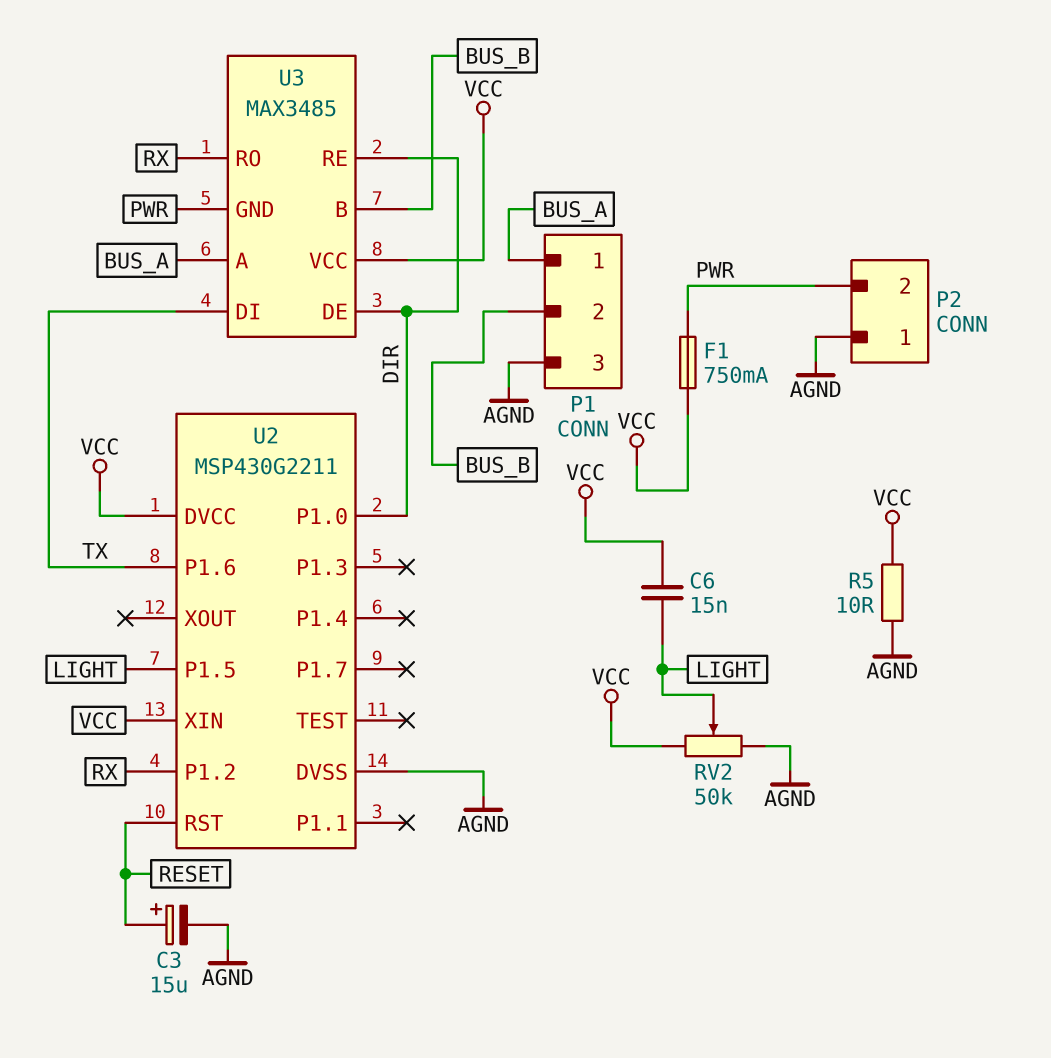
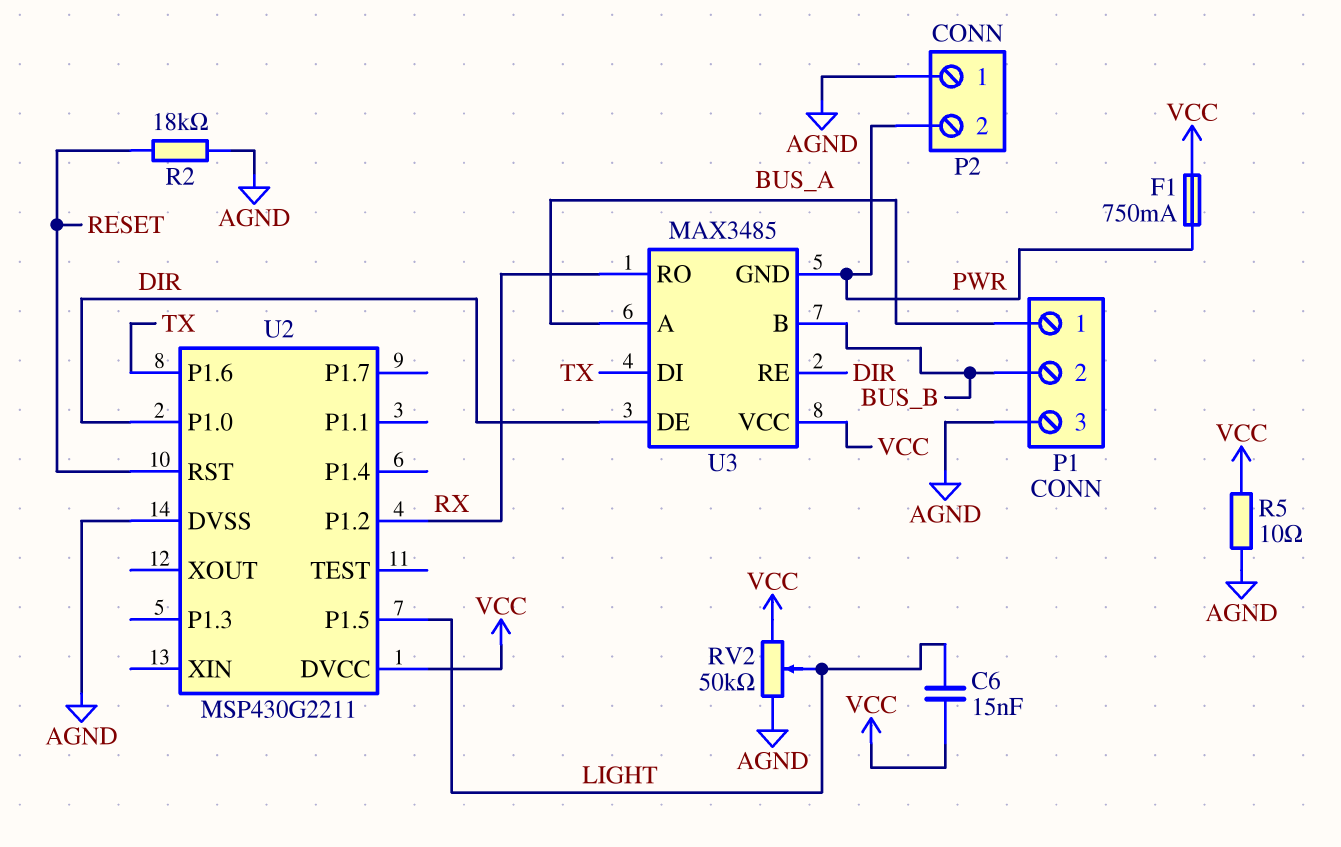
C3: 15uF (plus RESET, minus AGND) -> none
R2: none -> 18k (AGND, RESET)
U2 pin XIN: VCC -> none

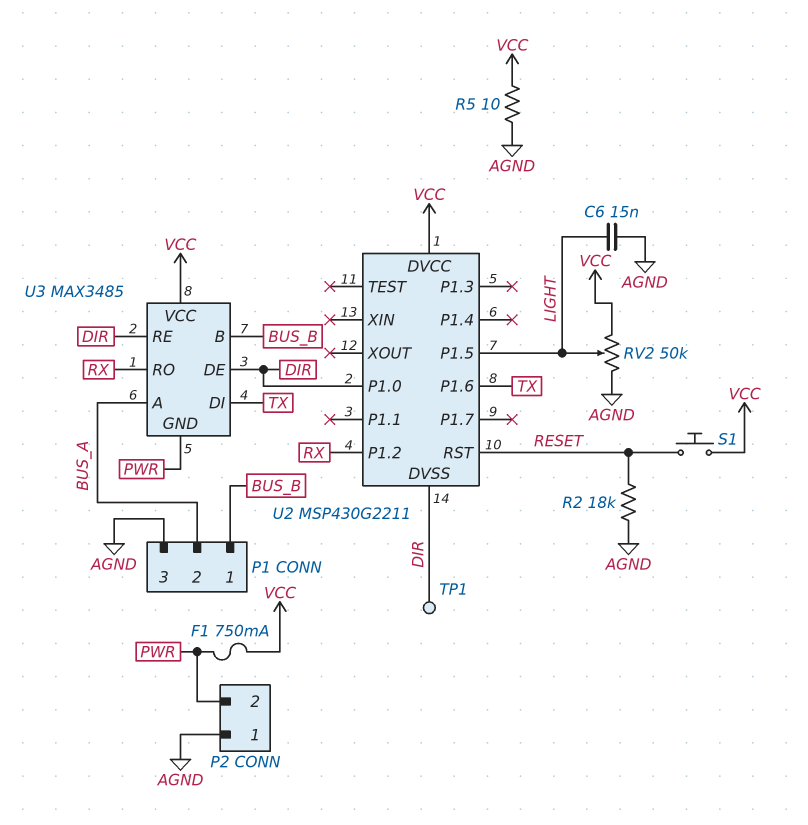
C6: 15nF (LIGHT, VCC) -> 15nF (AGND, LIGHT)
P1 pin 1: BUS_A -> BUS_B
P1 pin 2: BUS_B -> BUS_A
S1: none -> button (RESET, VCC)
TP1: none -> test point (DIR)
U2 pin DVSS: AGND -> DIR

